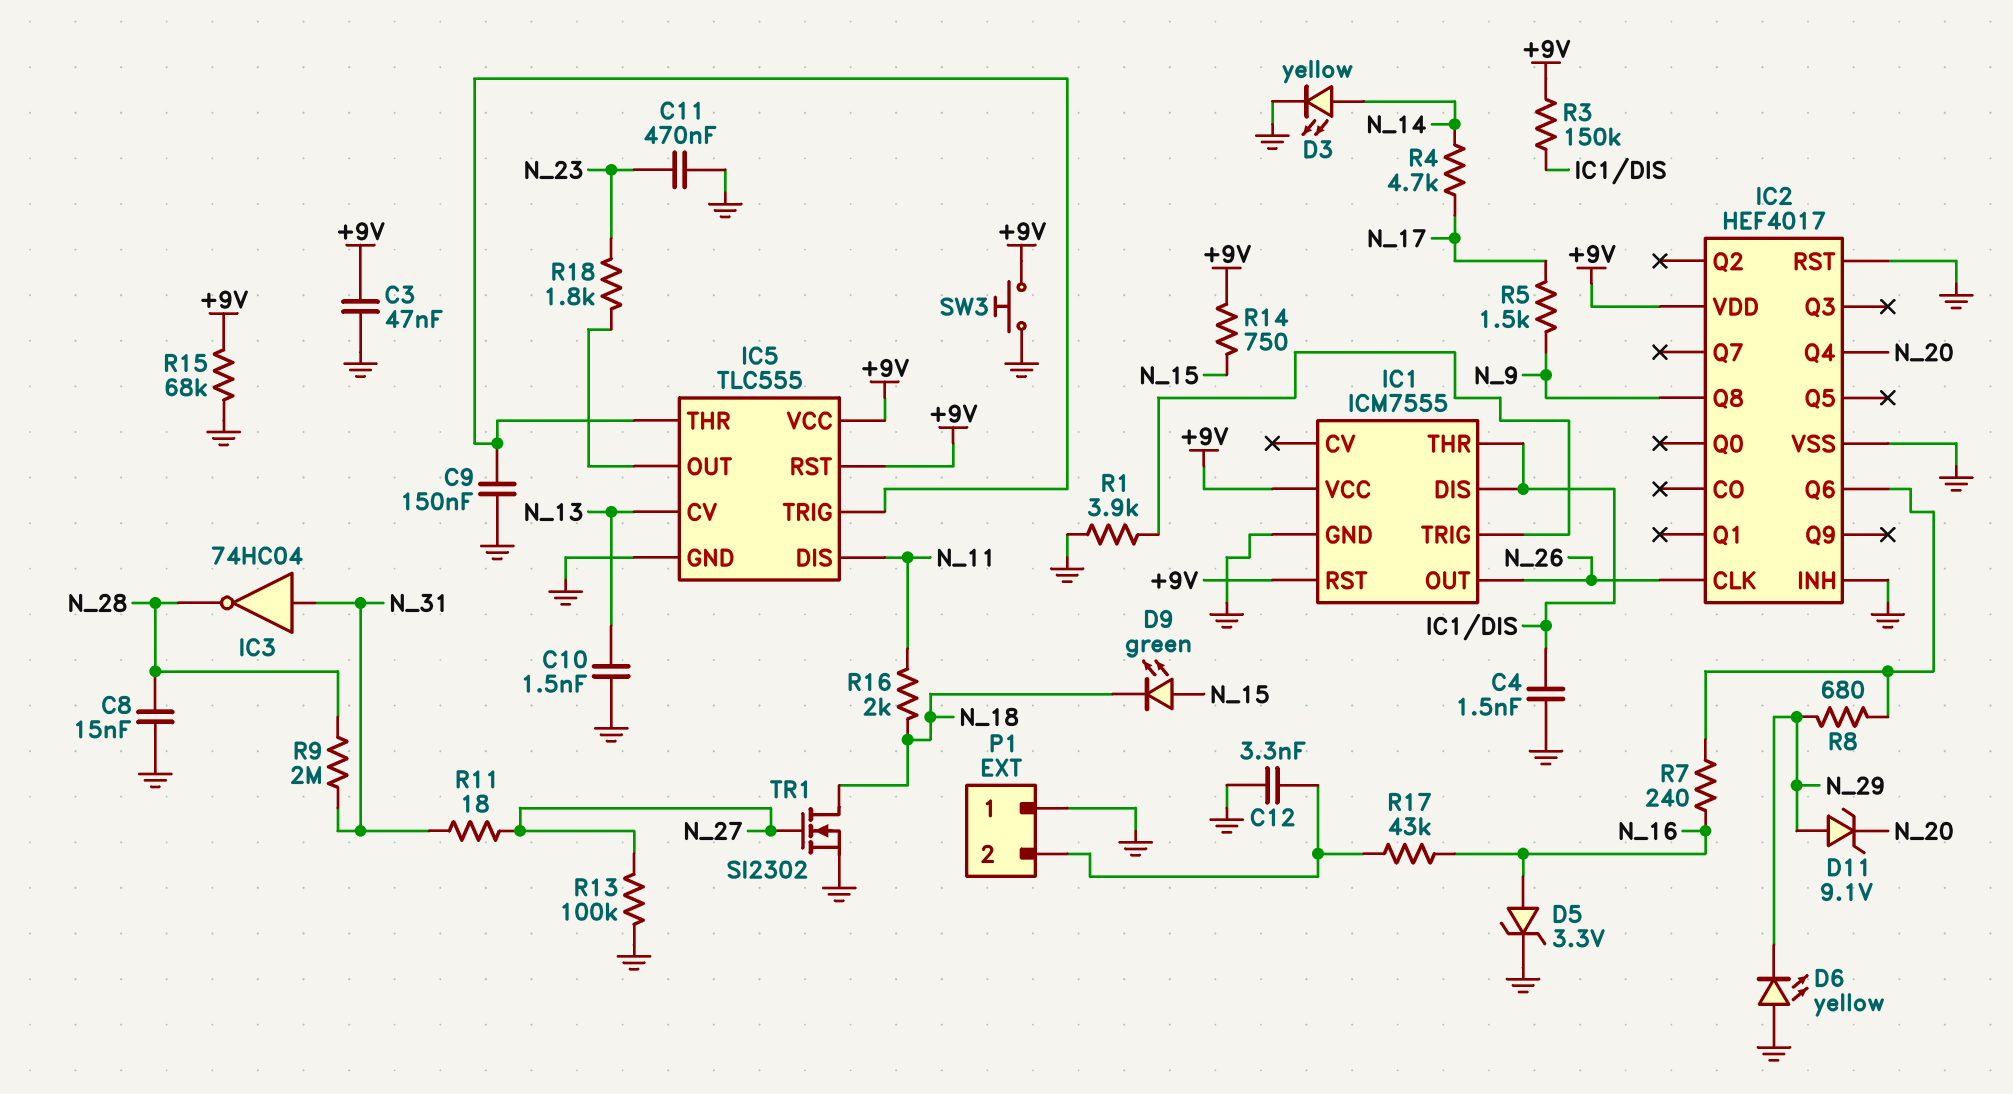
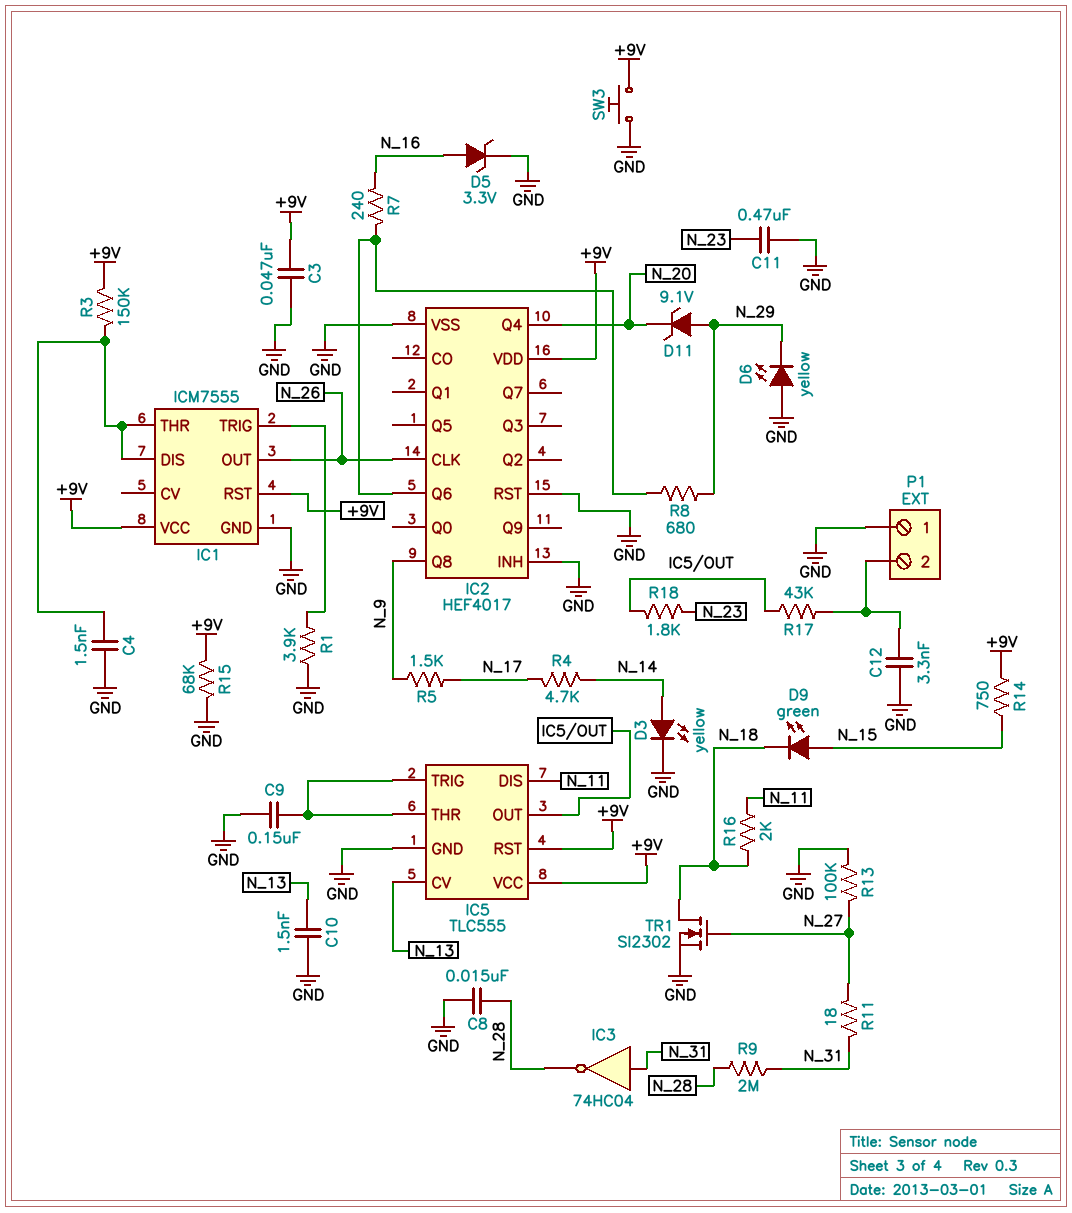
R17: 43k (N_16, P1/2) -> 43k (IC5/OUT, P1/2)

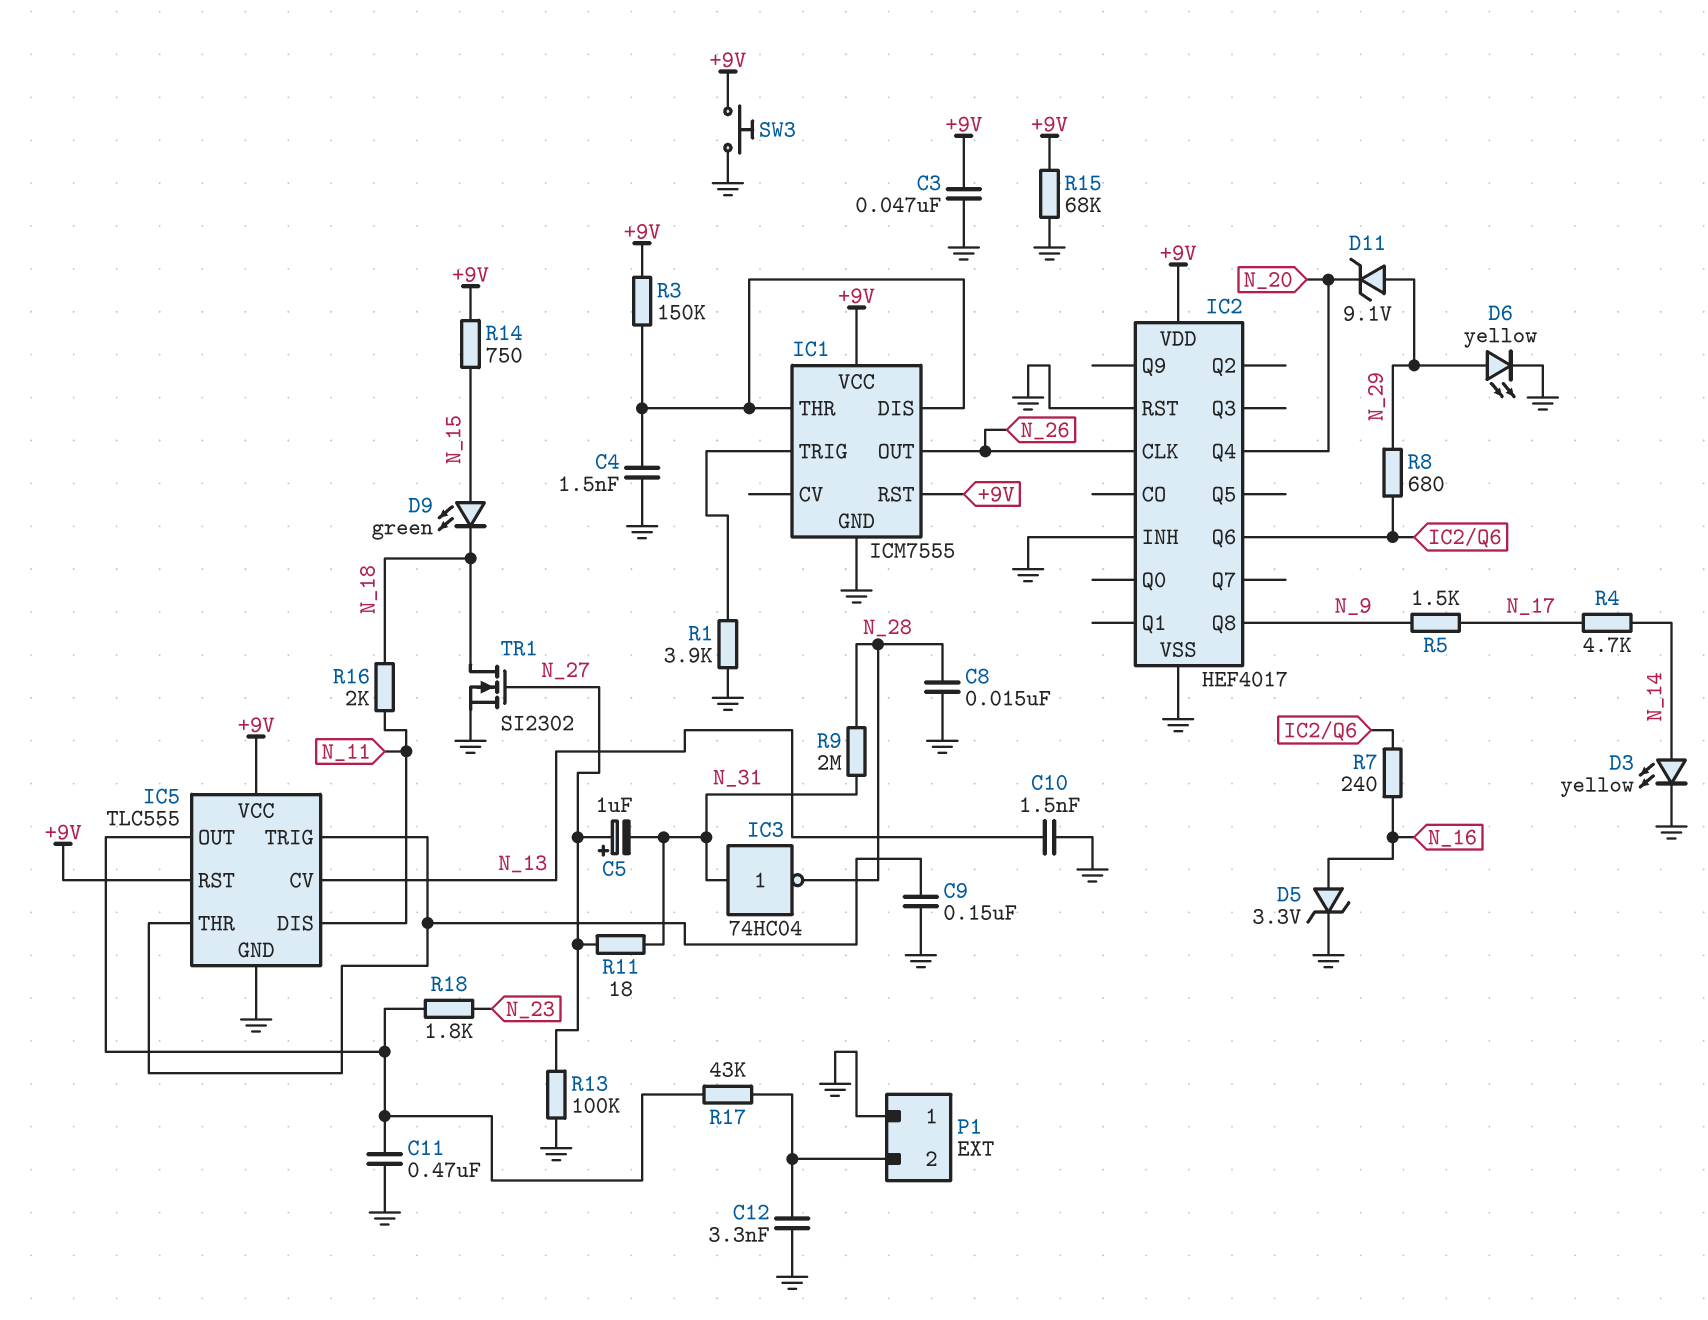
C5: none -> 1uF (plus N_27, minus N_31)
C11: 470nF (GND, N_23) -> 470nF (GND, IC5/OUT)
D6: LED yellow (A GND, K N_29) -> LED yellow (A N_29, K GND)

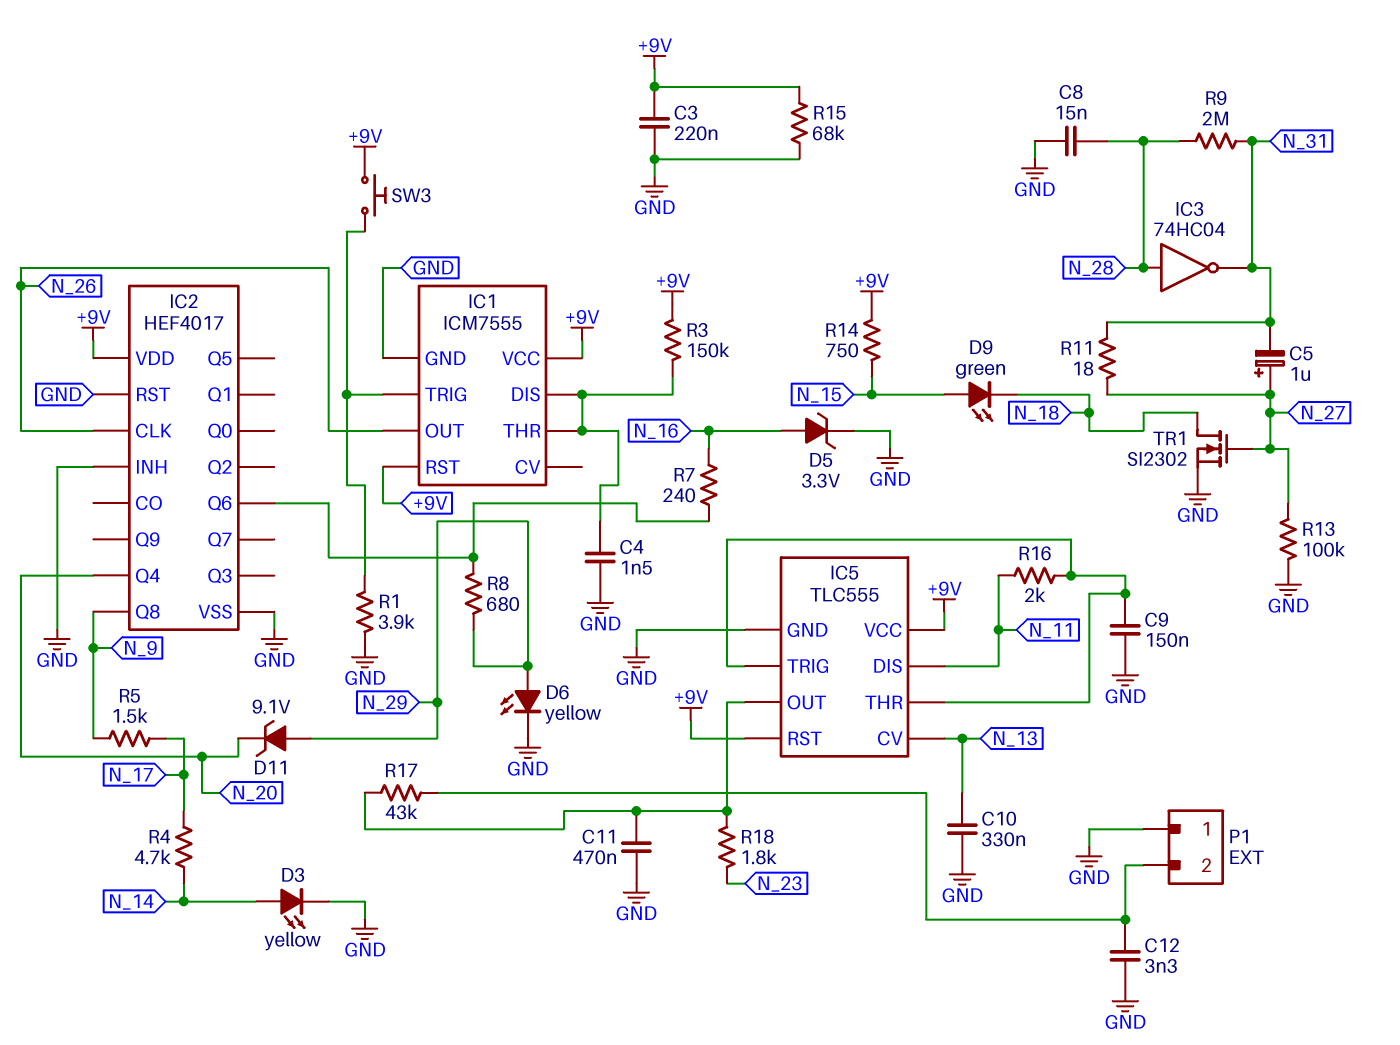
C3: 47nF (+9V, GND) -> 220nF (+9V, GND)
C10: 1.5nF (GND, N_13) -> 330nF (GND, N_13)
IC3: NOT 74HC04 (in N_31, out N_28) -> NOT 74HC04 (in N_28, out N_31)
R16: 2k (N_11, N_18) -> 2k (IC5/THR, N_11)
SW3: button (+9V, GND) -> button (+9V, IC1/TRIG)

